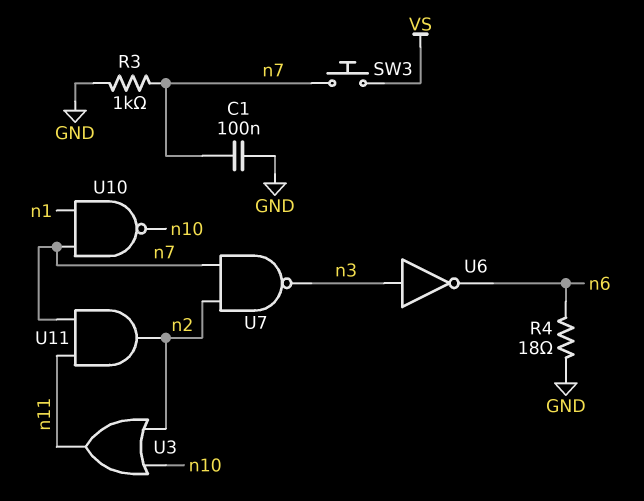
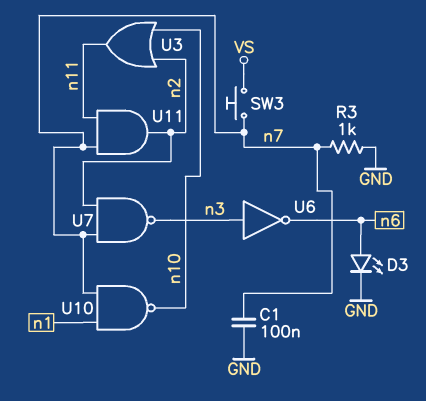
D3: none -> LED (A n6, K GND)
R4: 18 (GND, n6) -> none

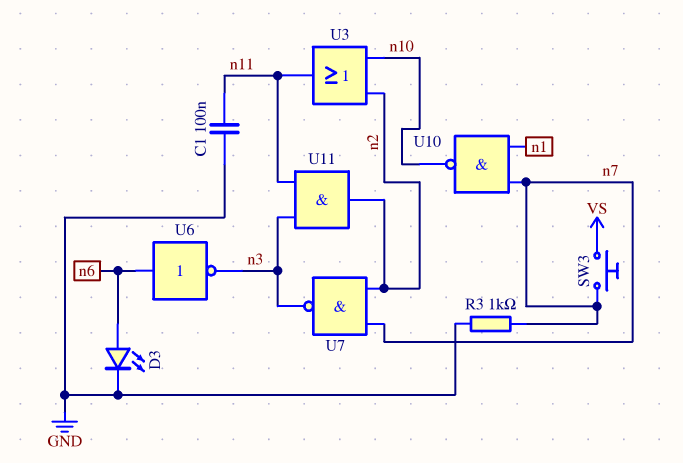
C1: 100nF (GND, n7) -> 100nF (GND, n11)
U6: NOT (in n3, out n6) -> NOT (in n6, out n3)
U11: AND (in n7, in n11, out n2) -> AND (in n3, in n11, out n2)

